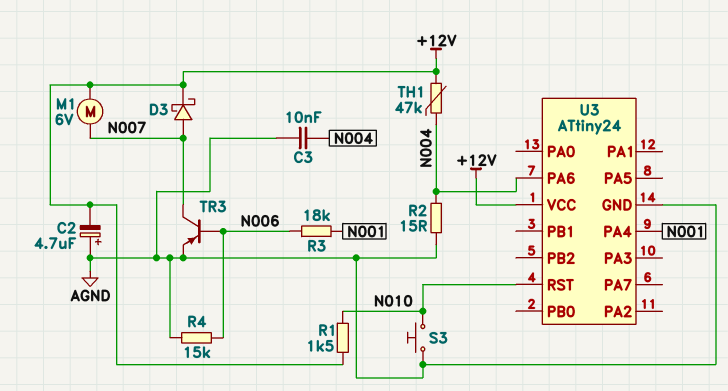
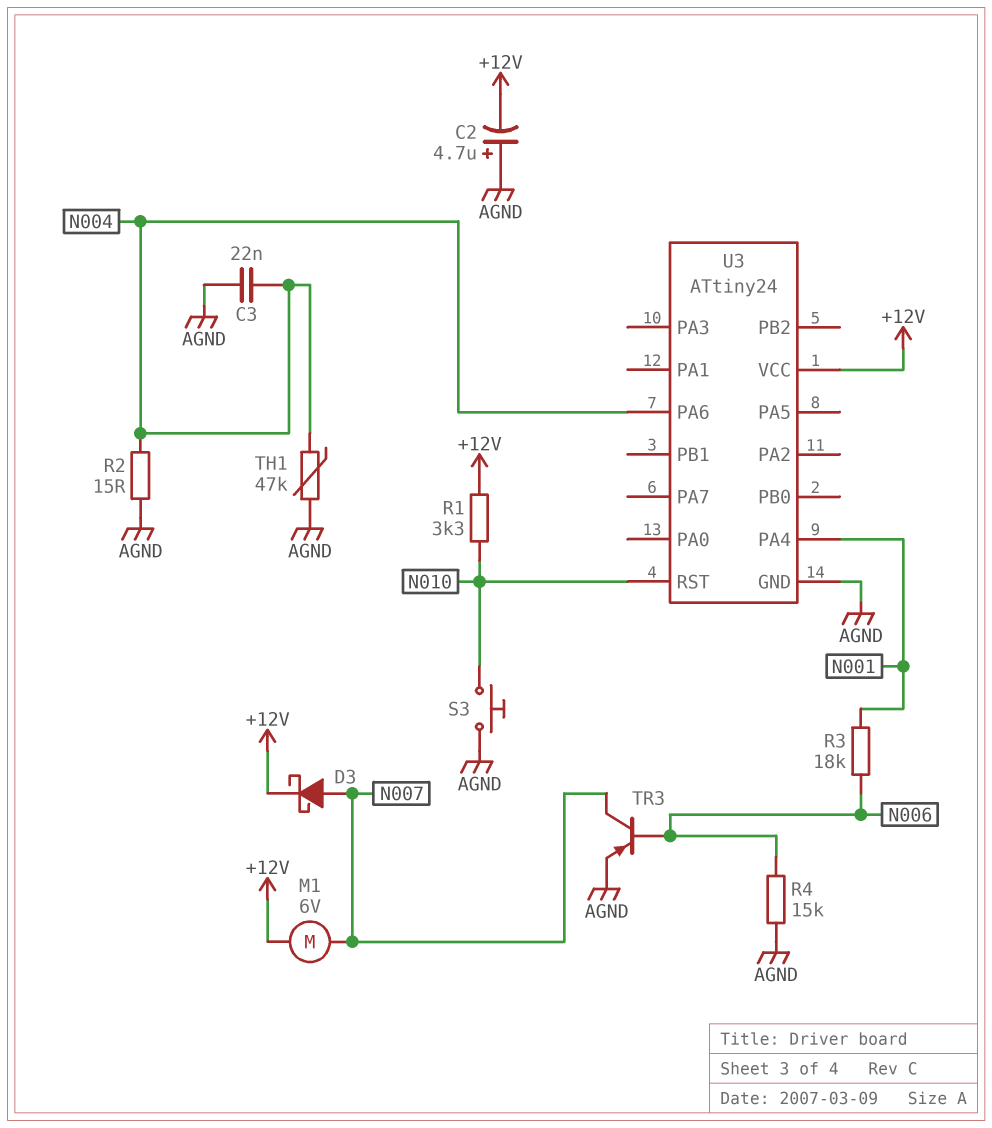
C3: 10nF (AGND, N004) -> 22nF (AGND, N004)
R1: 1.5k (+12V, N010) -> 3.3k (+12V, N010)
TH1: 47k (+12V, N004) -> 47k (AGND, N004)

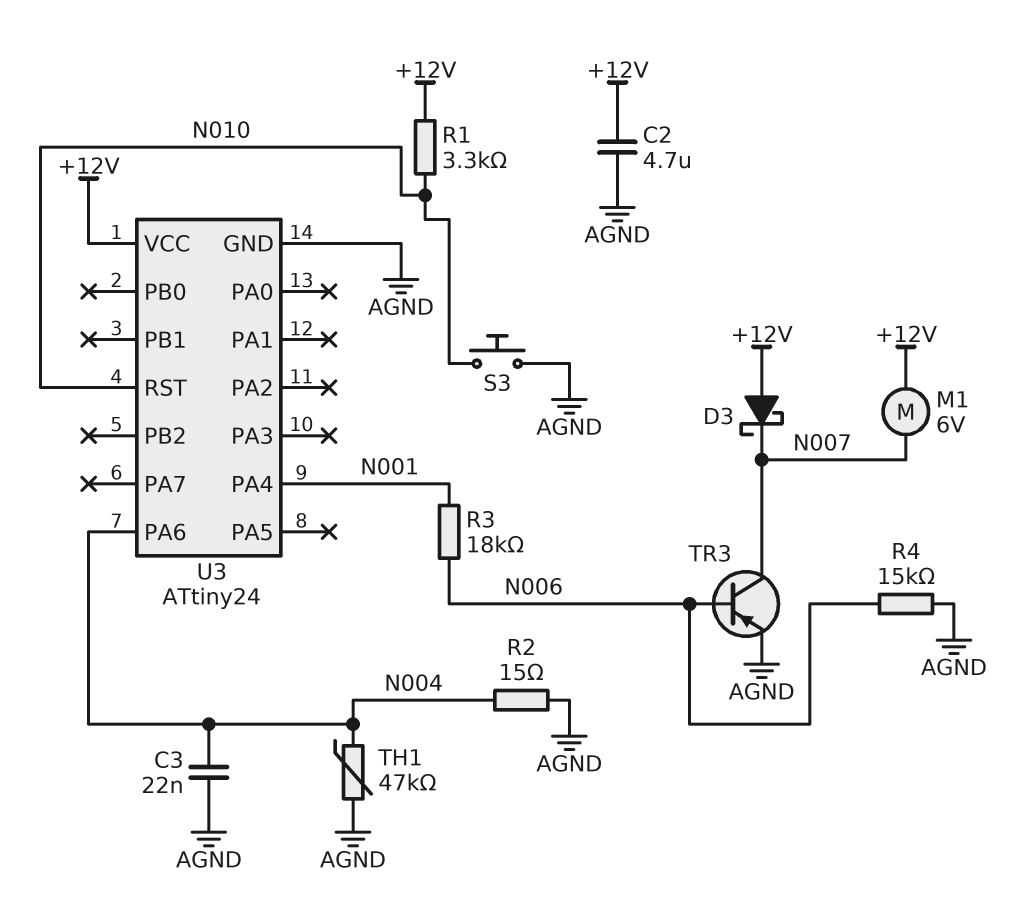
C2: 4.7uF (plus AGND, minus +12V) -> 4.7uF (+12V, AGND)
D3: schottky (A N007, K +12V) -> schottky (A +12V, K N007)

